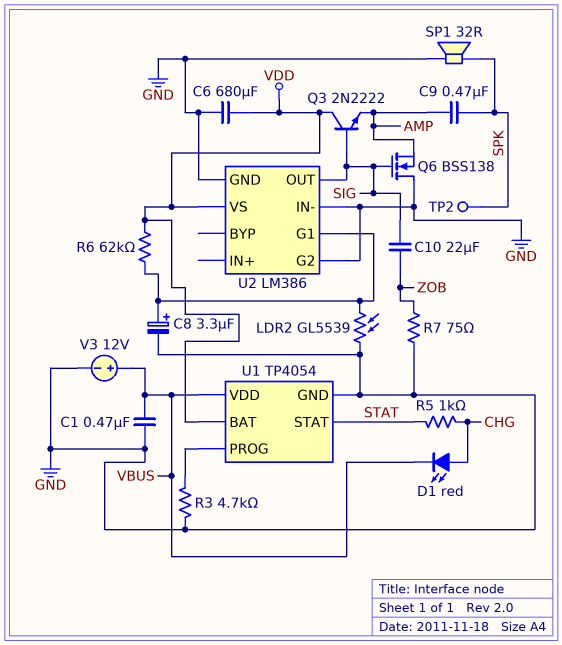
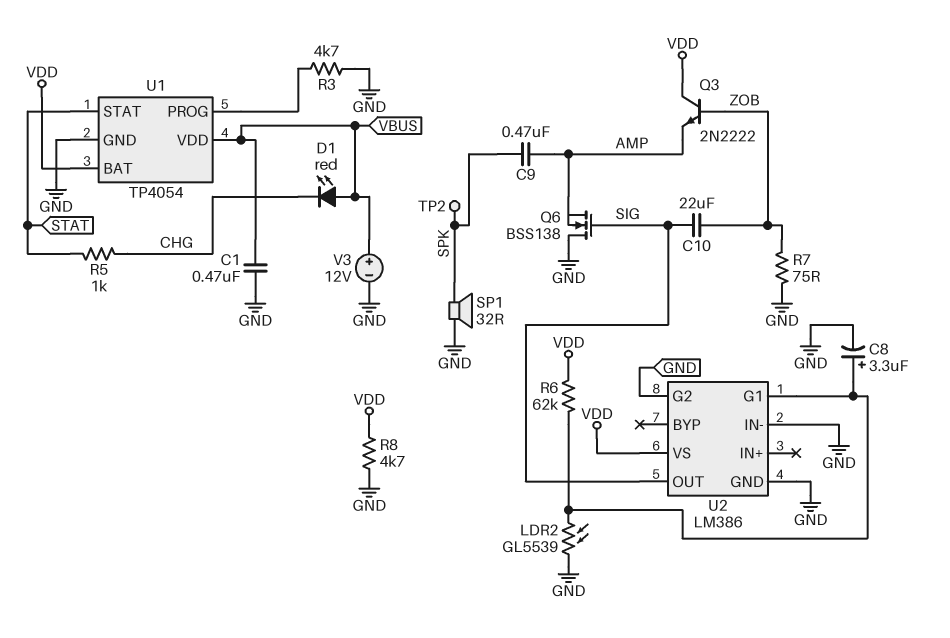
C6: 680uF (GND, VDD) -> none
D1: LED red (A CHG, K VBUS) -> LED red (A VBUS, K CHG)
Q3: NPN 2N2222 (B SIG, C VDD, E AMP) -> NPN 2N2222 (B ZOB, C VDD, E AMP)
R8: none -> 4.7k (GND, VDD)

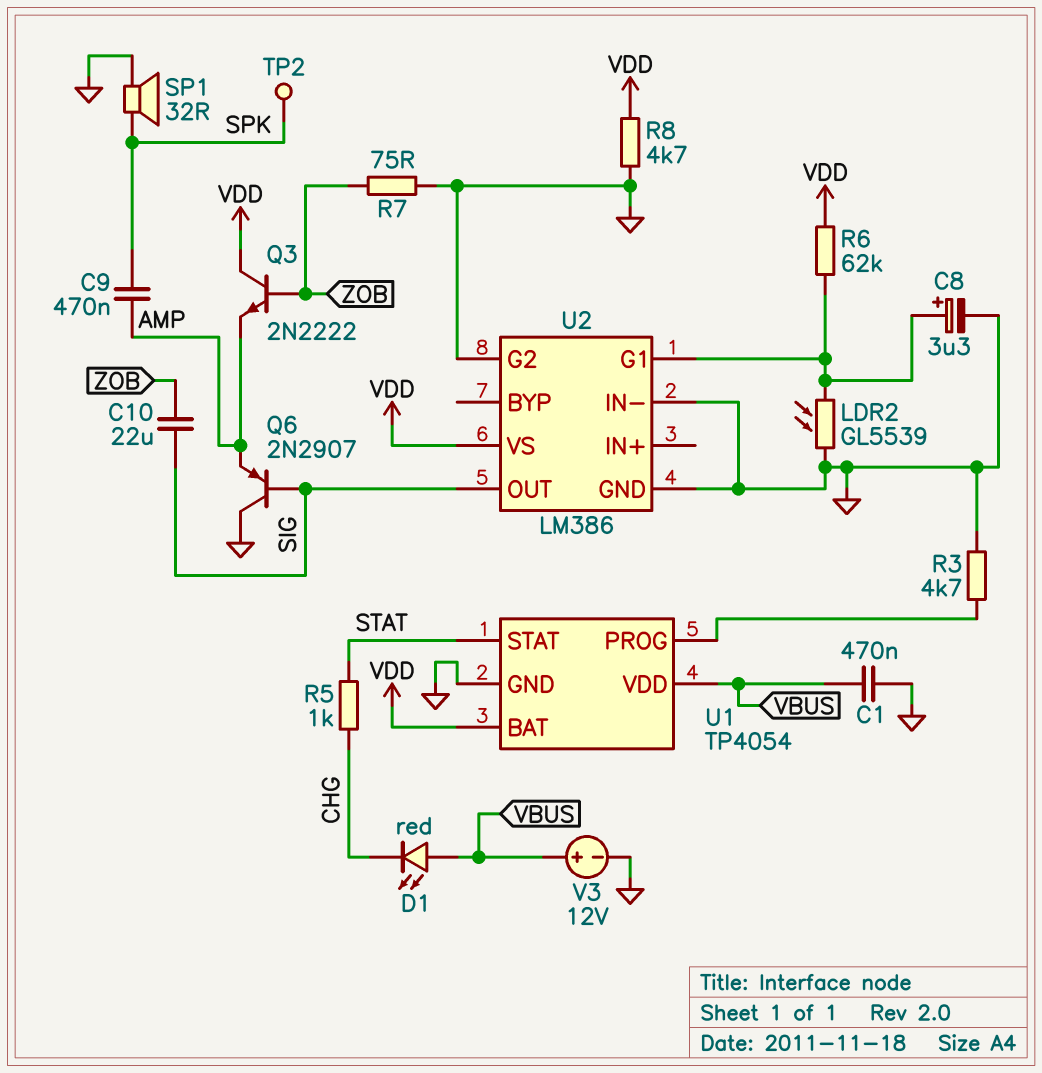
Q6: NMOS BSS138 (G SIG, D GND, S AMP) -> PNP 2N2907 (B SIG, C GND, E AMP)

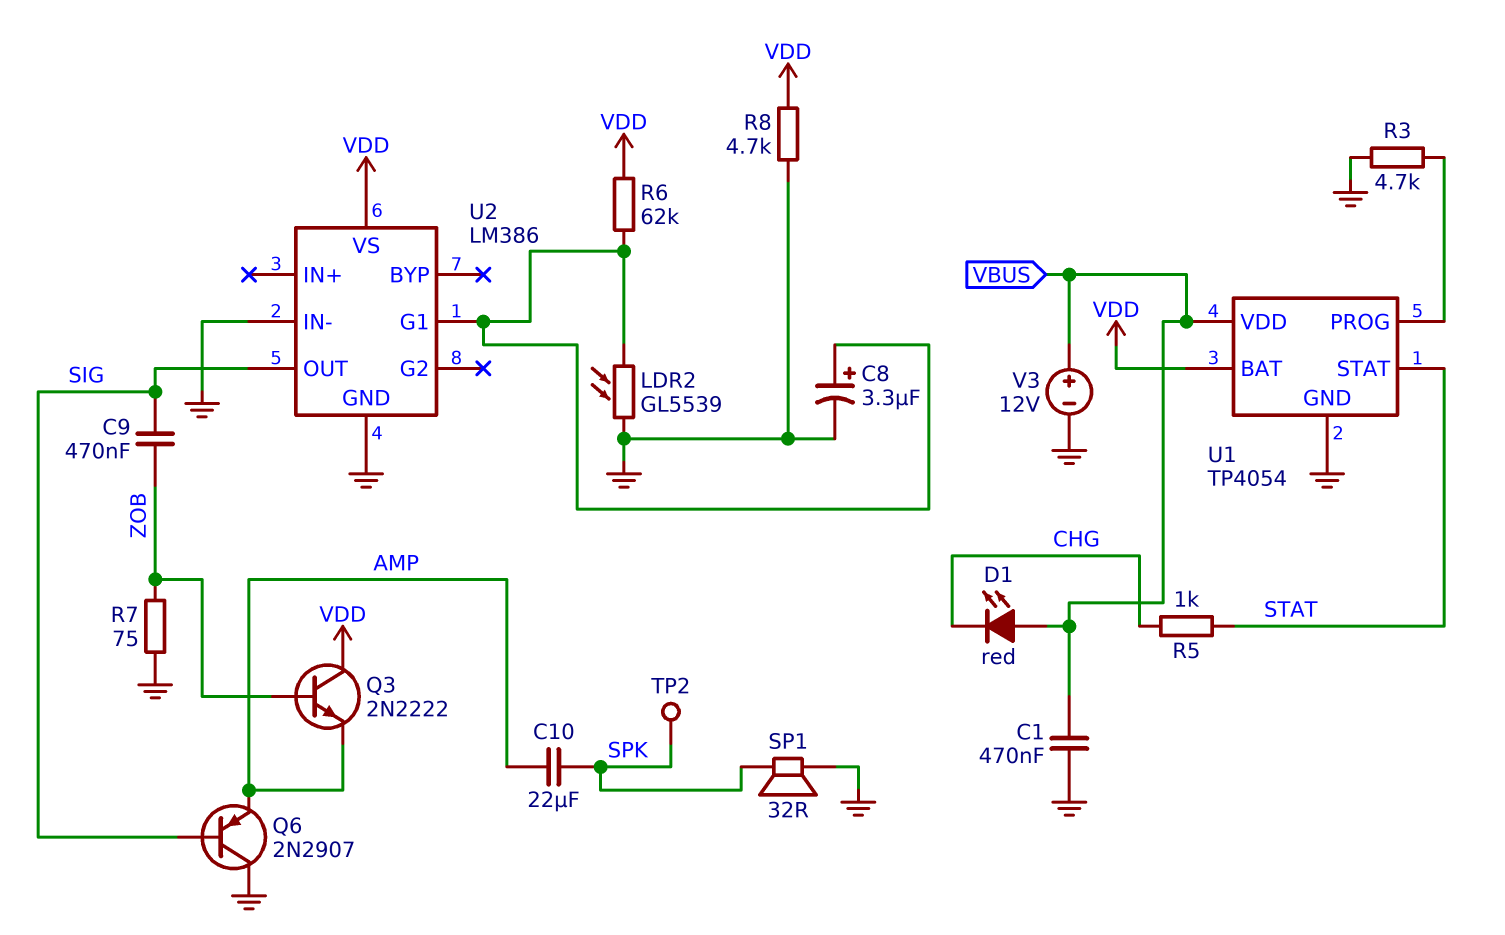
C9: 470nF (AMP, SPK) -> 470nF (SIG, ZOB)
C10: 22uF (SIG, ZOB) -> 22uF (AMP, SPK)
U2 pin G2: GND -> none

